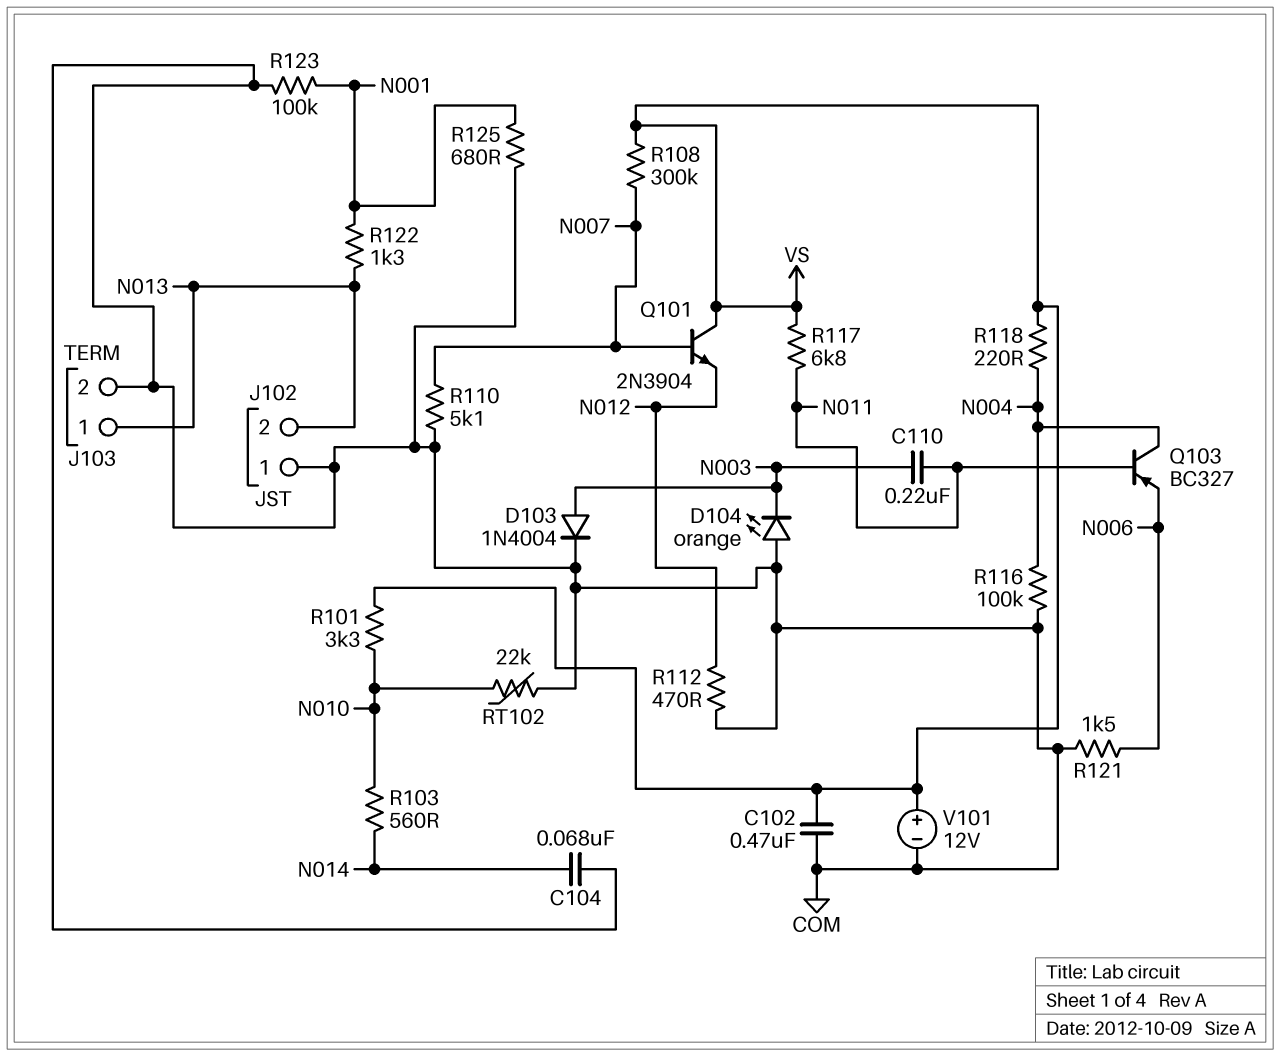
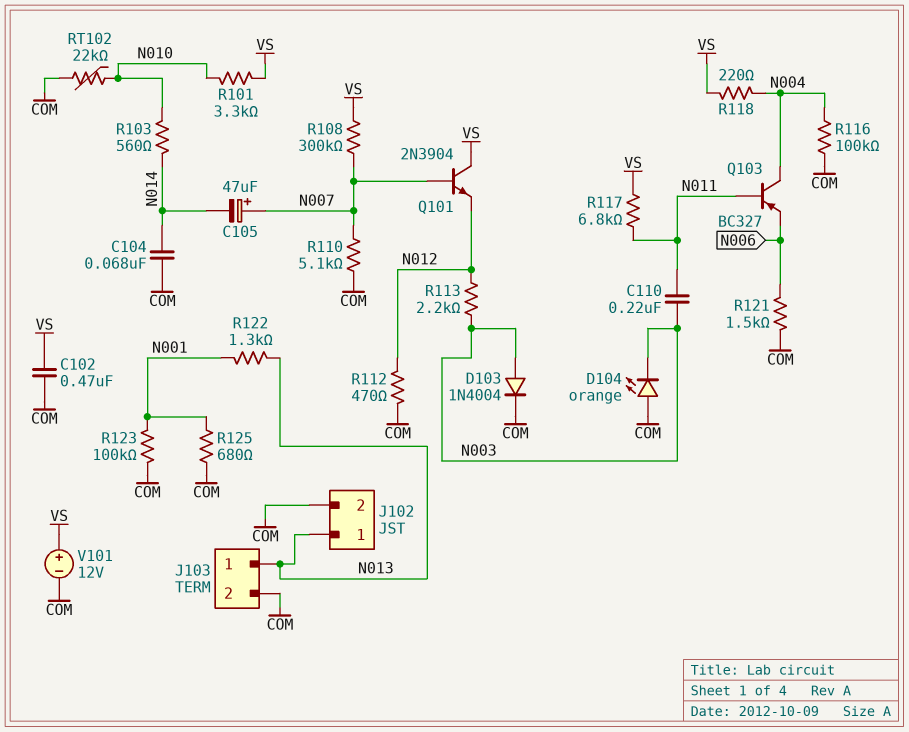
C105: none -> 47uF (plus N007, minus N014)
J102 pin 1: COM -> N013
J102 pin 2: N013 -> COM
R113: none -> 2.2k (N003, N012)

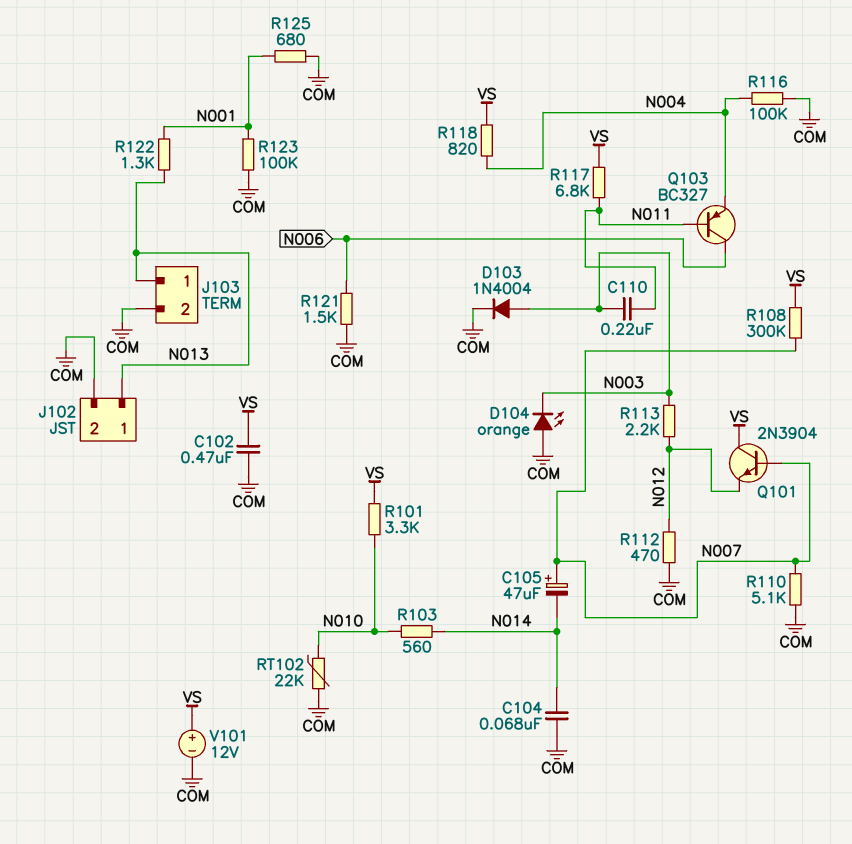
Q103: PNP BC327 (B N011, C N004, E N006) -> PNP BC327 (B N011, C N006, E N004)
R118: 220 (N004, VS) -> 820 (N004, VS)

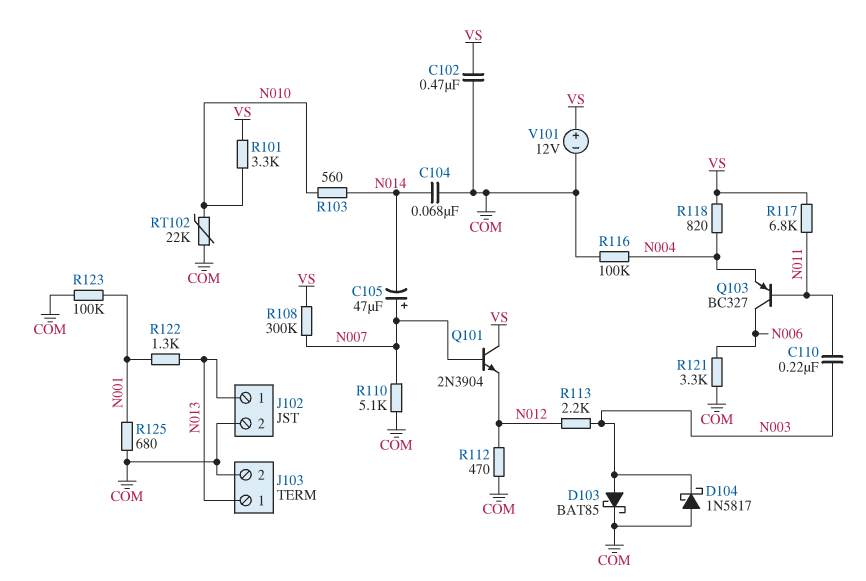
D103: diode 1N4004 (A N003, K COM) -> schottky BAT85 (A N003, K COM)
D104: LED orange (A COM, K N003) -> schottky 1N5817 (A COM, K N003)
R121: 1.5k (COM, N006) -> 3.3k (COM, N006)

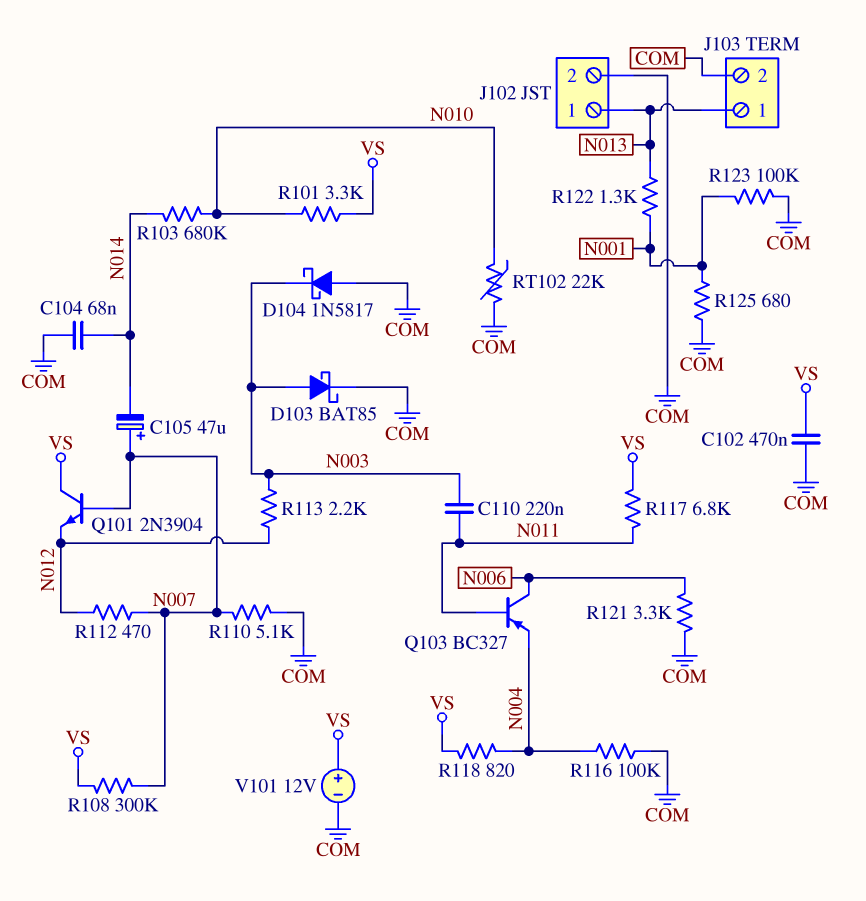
R103: 560 (N010, N014) -> 680k (N010, N014)
R112: 470 (COM, N012) -> 470 (N007, N012)

